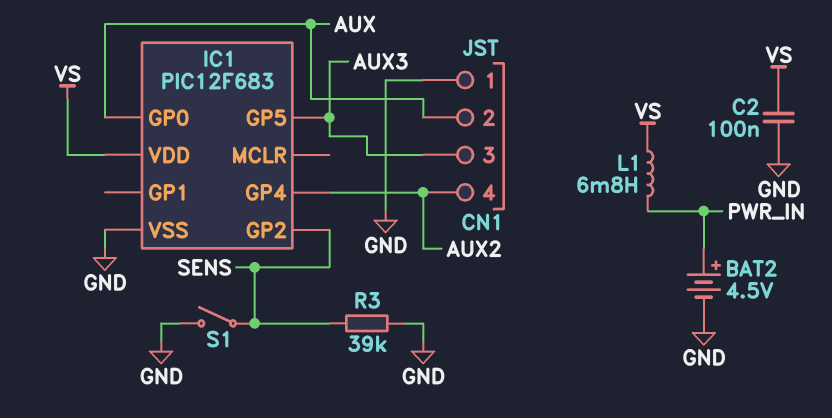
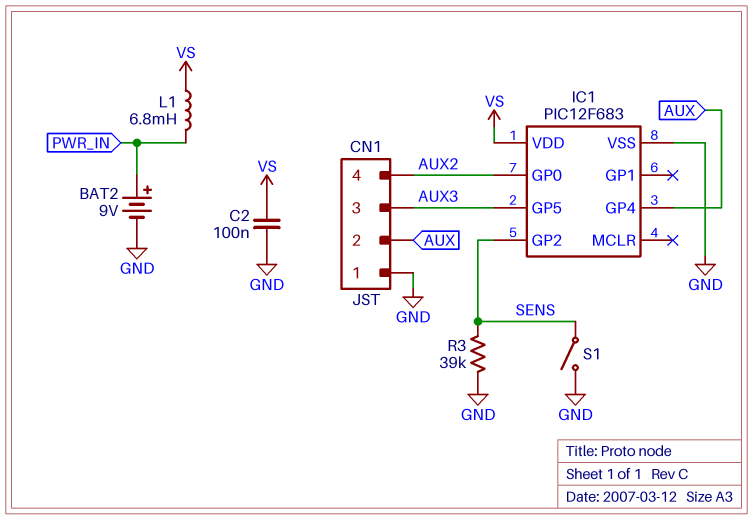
BAT2: 4.5V (plus PWR_IN, minus GND) -> 9V (plus PWR_IN, minus GND)
IC1 pin GP0: AUX -> AUX2
IC1 pin GP4: AUX2 -> AUX

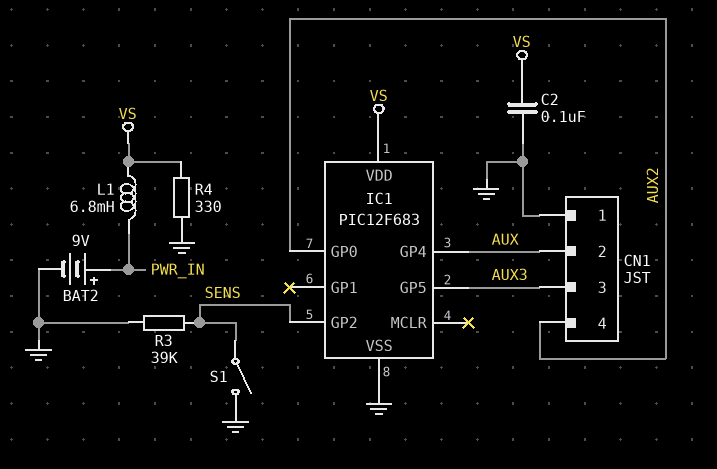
R4: none -> 330 (GND, VS)

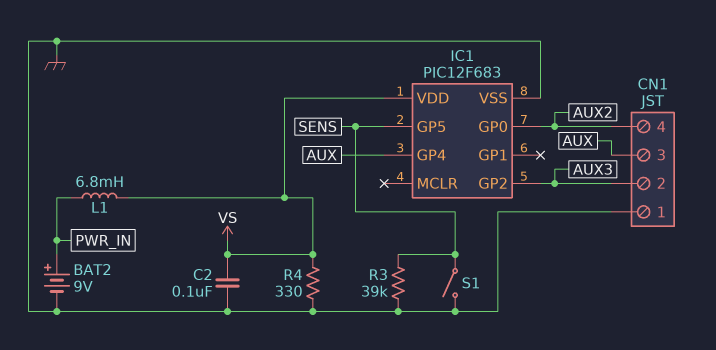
CN1 pin 2: AUX -> AUX3
CN1 pin 3: AUX3 -> AUX
IC1 pin GP2: SENS -> AUX3
IC1 pin GP5: AUX3 -> SENS

